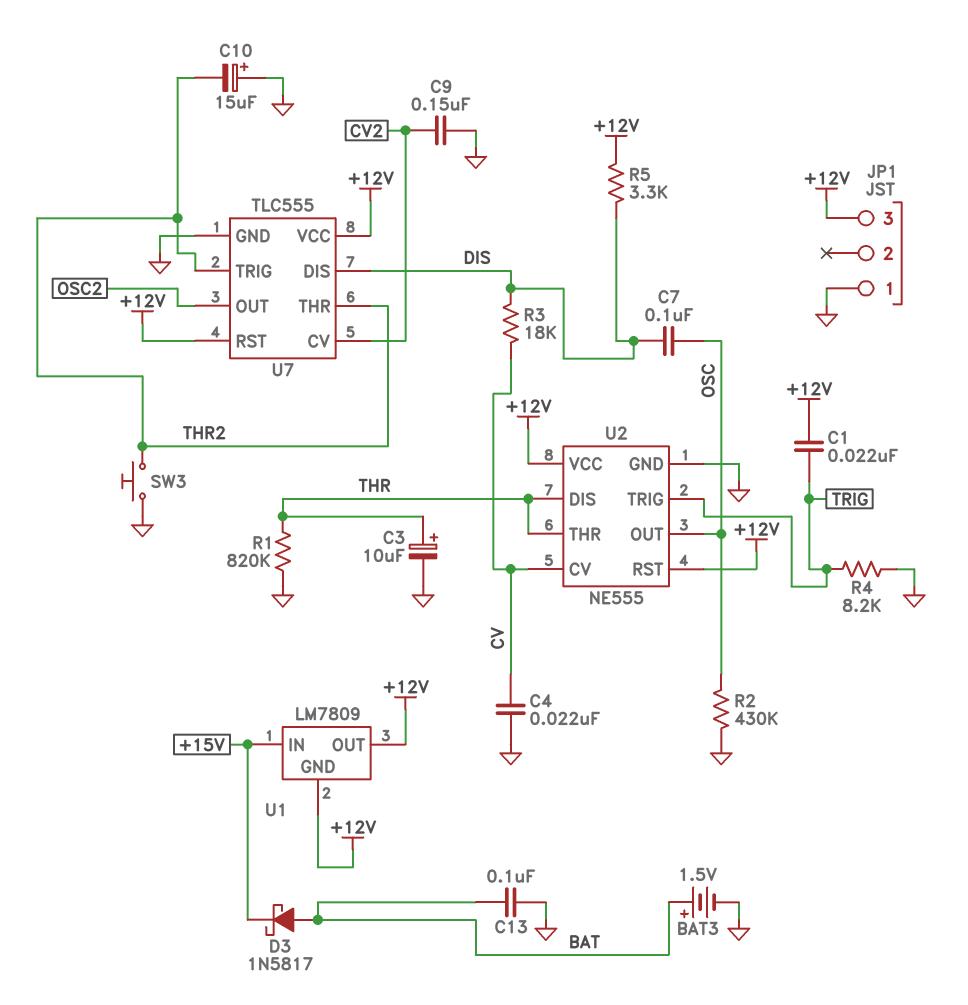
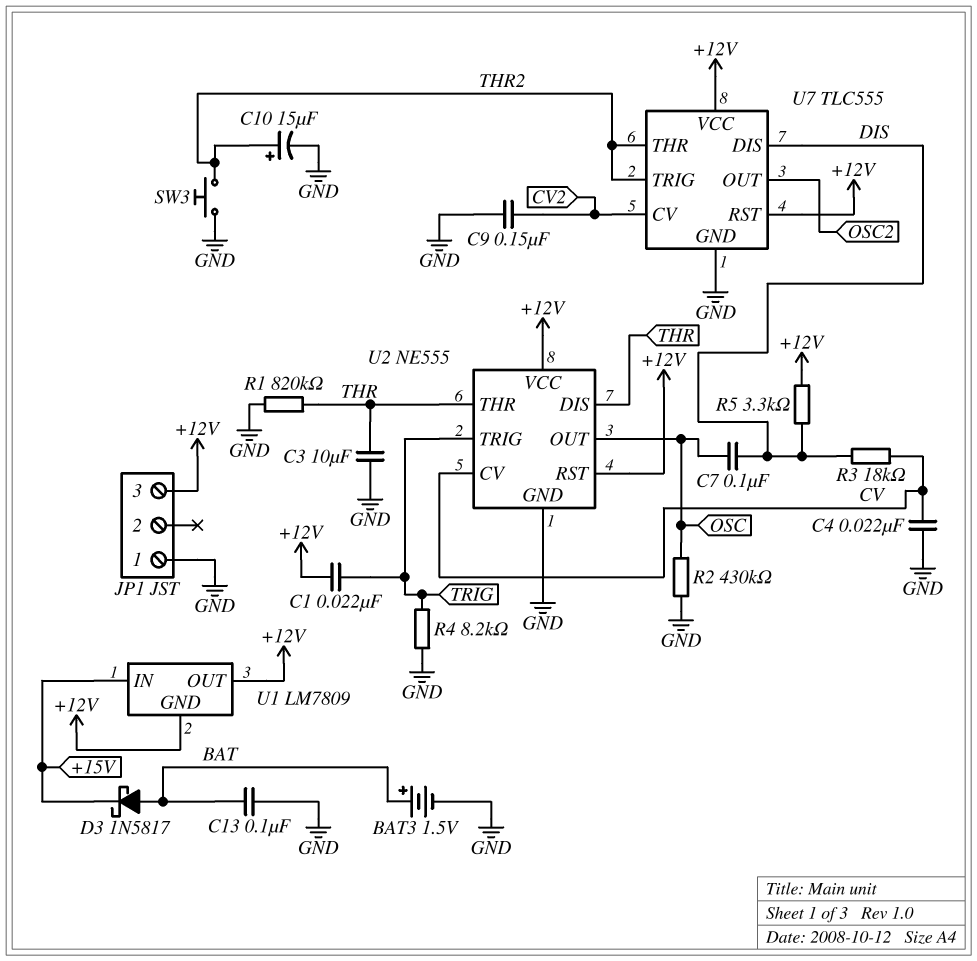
C3: 10uF (plus THR, minus GND) -> 10uF (GND, THR)
C10: 15uF (plus GND, minus THR2) -> 15uF (plus THR2, minus GND)

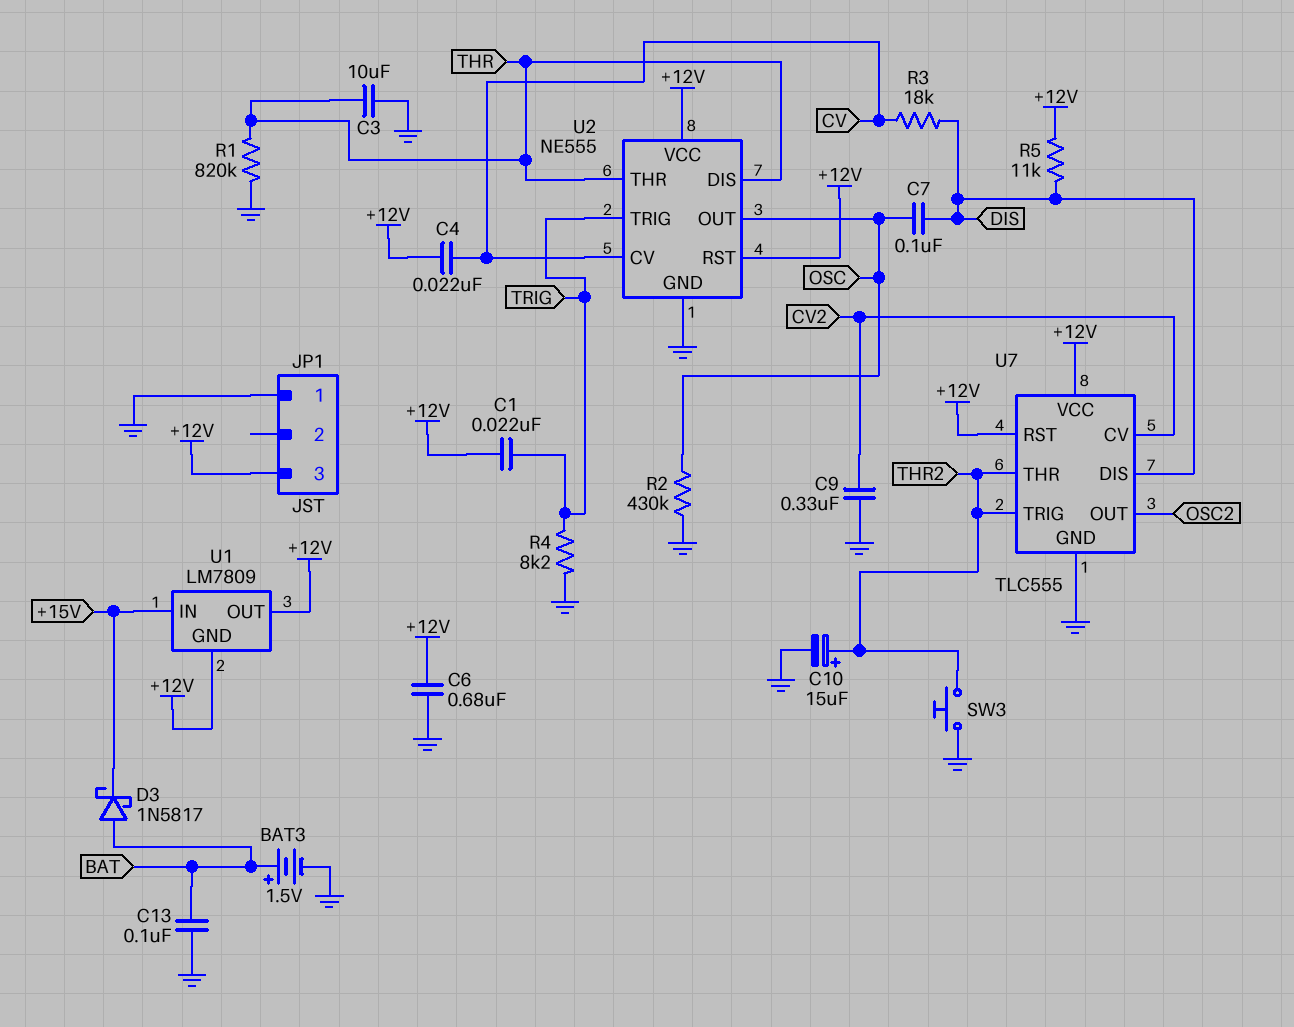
C4: 22nF (CV, GND) -> 22nF (+12V, CV)
C6: none -> 680nF (+12V, GND)
C9: 150nF (CV2, GND) -> 330nF (CV2, GND)
R5: 3.3k (+12V, DIS) -> 11k (+12V, DIS)

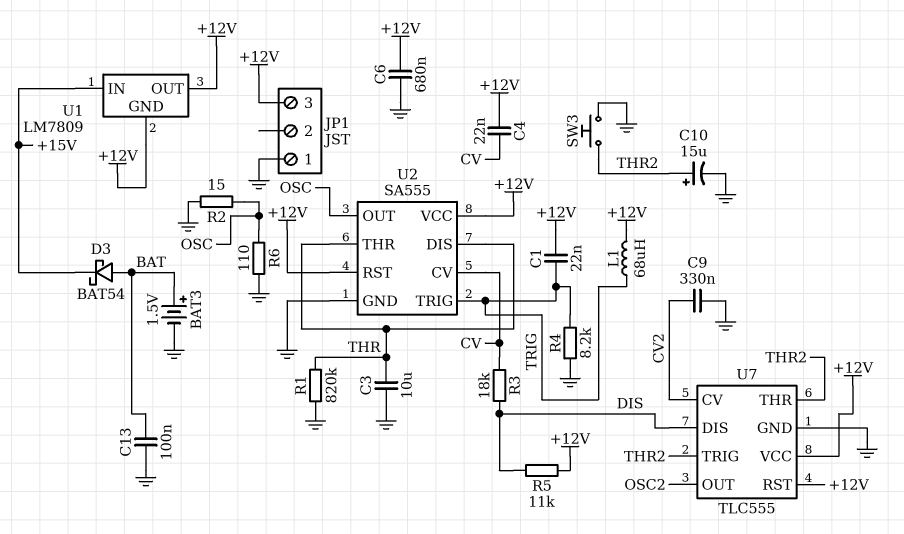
C7: 100nF (DIS, OSC) -> none
D3: schottky 1N5817 (A BAT, K +15V) -> schottky BAT54 (A BAT, K +15V)
L1: none -> 68uH (+12V, TRIG)
R2: 430k (GND, OSC) -> 15 (GND, OSC)
R6: none -> 110 (GND, OSC)
U2: NE555 -> SA555

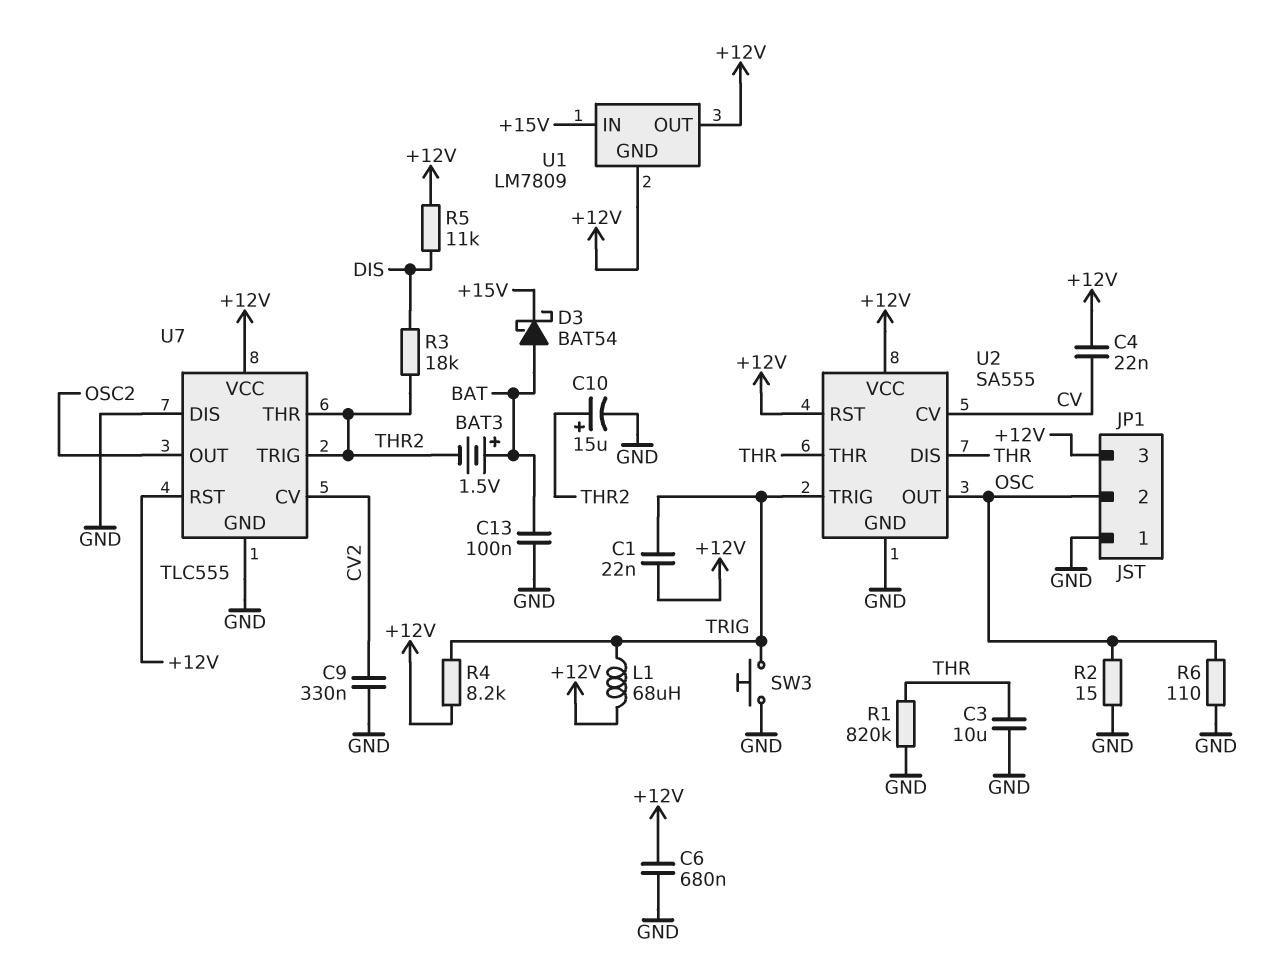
BAT3: 1.5V (plus BAT, minus GND) -> 1.5V (plus BAT, minus THR2)
JP1 pin 2: none -> OSC
R3: 18k (CV, DIS) -> 18k (DIS, THR2)
R4: 8.2k (GND, TRIG) -> 8.2k (+12V, TRIG)
SW3: button (GND, THR2) -> button (GND, TRIG)
U7 pin DIS: DIS -> GND

